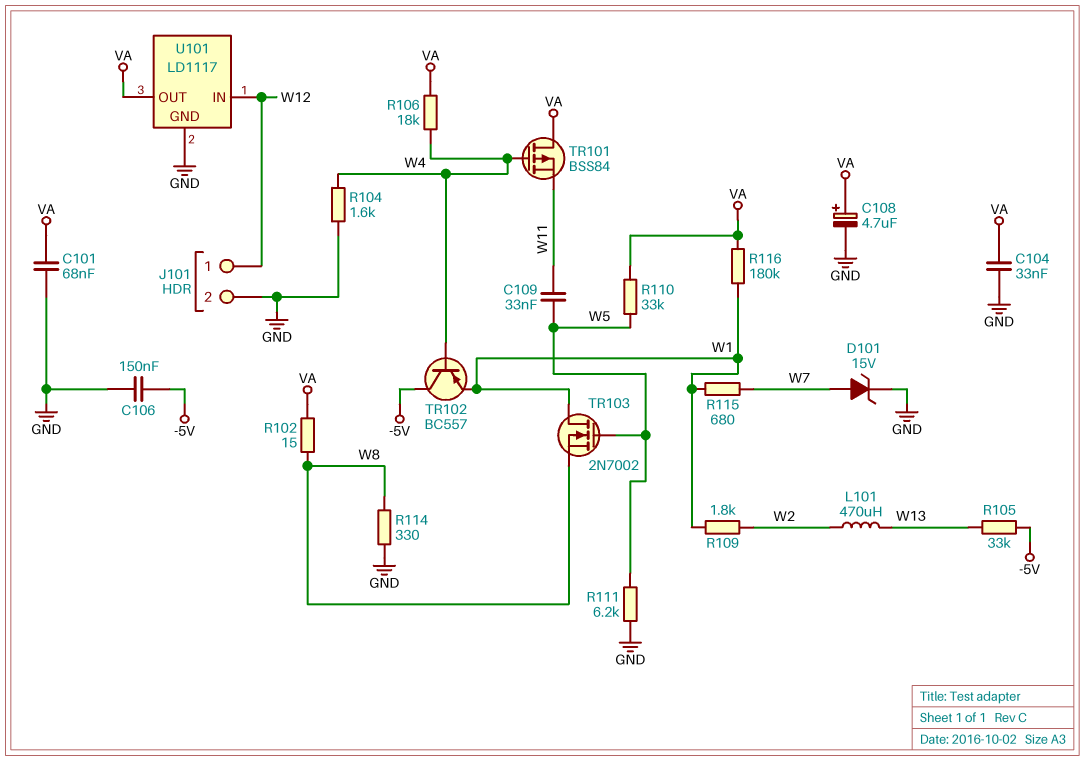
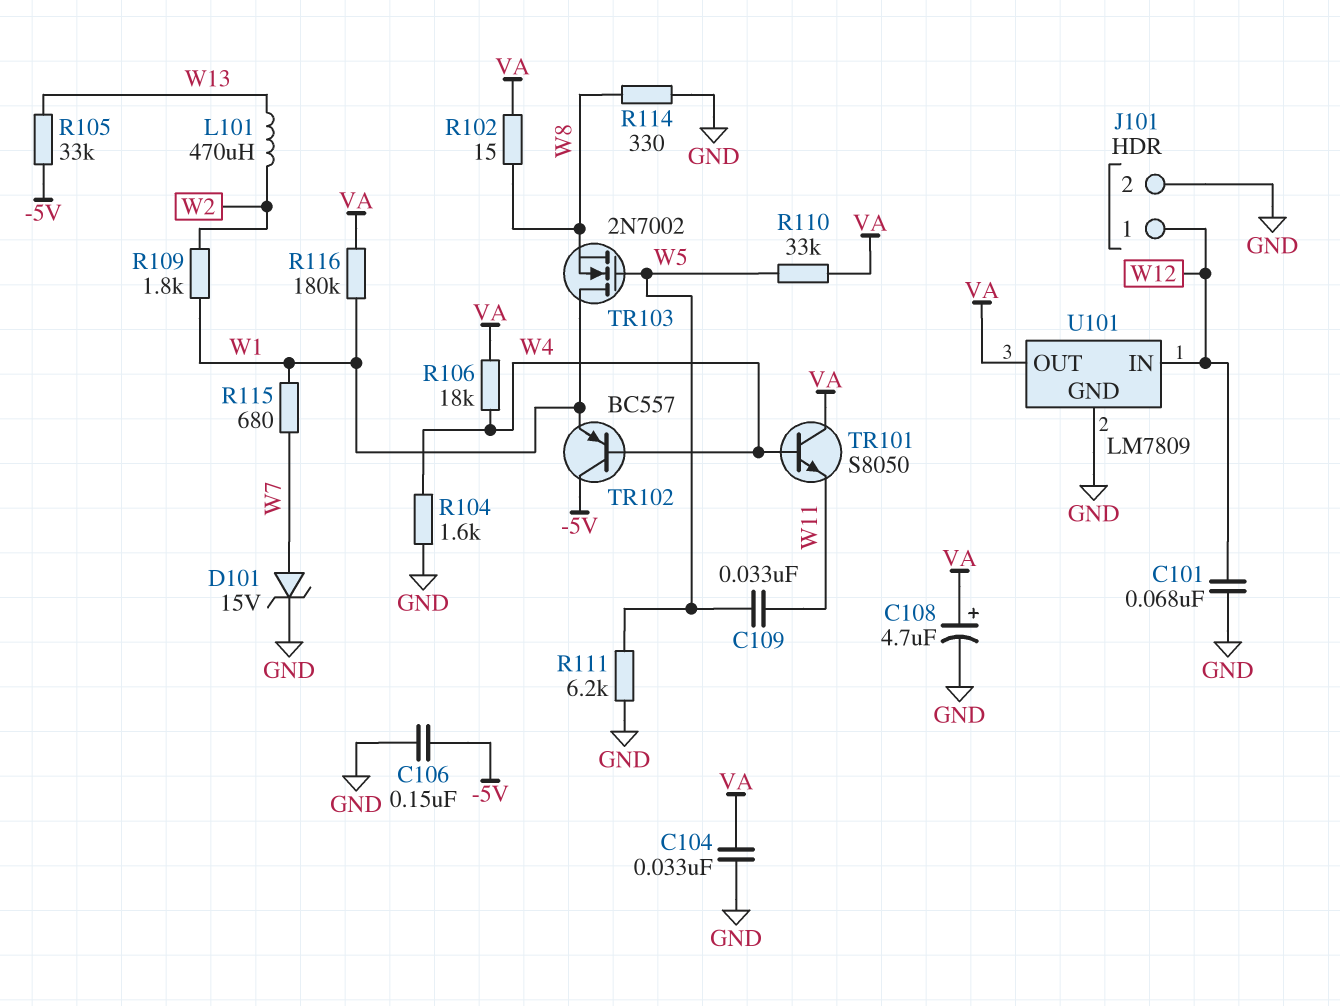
C101: 68nF (GND, VA) -> 68nF (GND, W12)
TR101: PMOS BSS84 (G W4, D VA, S W11) -> NPN S8050 (B W4, C VA, E W11)
U101: LD1117 -> LM7809

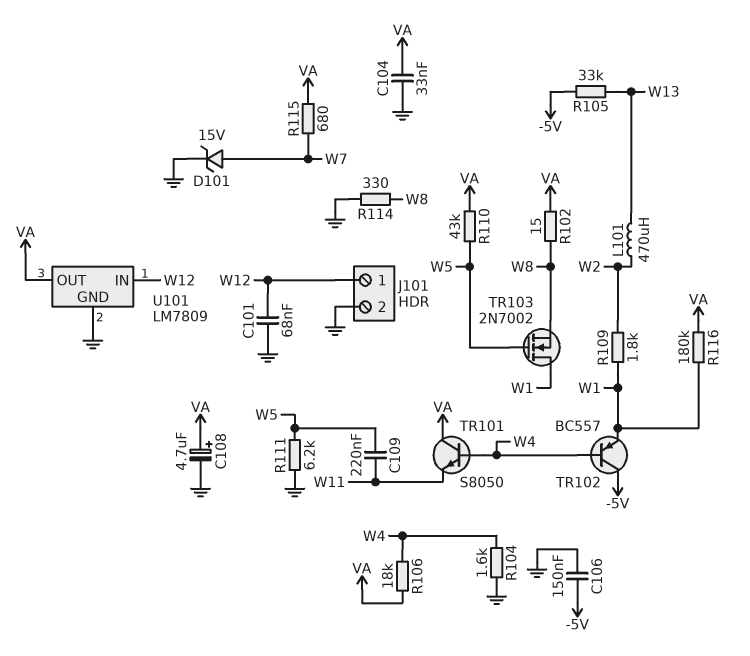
C109: 33nF (W5, W11) -> 220nF (W5, W11)
R110: 33k (VA, W5) -> 43k (VA, W5)
R115: 680 (W1, W7) -> 680 (VA, W7)

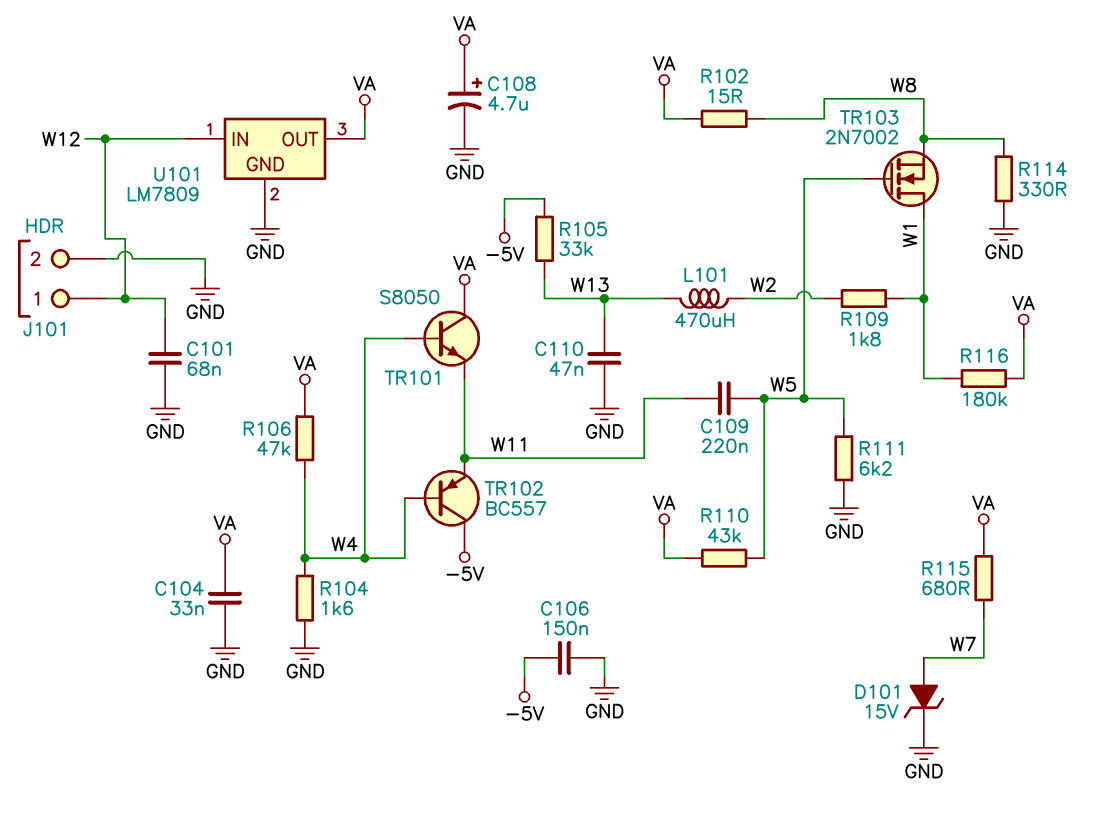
C110: none -> 47nF (GND, W13)
R106: 18k (VA, W4) -> 47k (VA, W4)
TR102: PNP BC557 (B W4, C -5V, E W1) -> PNP BC557 (B W4, C -5V, E W11)

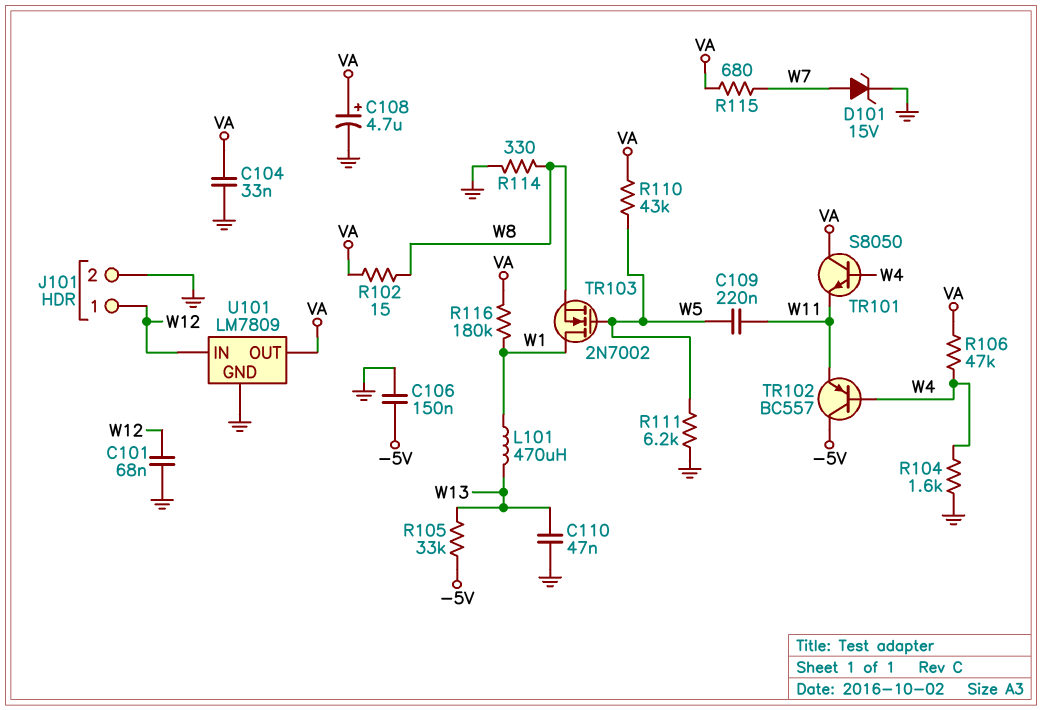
L101: 470uH (W2, W13) -> 470uH (W1, W13)
R109: 1.8k (W1, W2) -> none

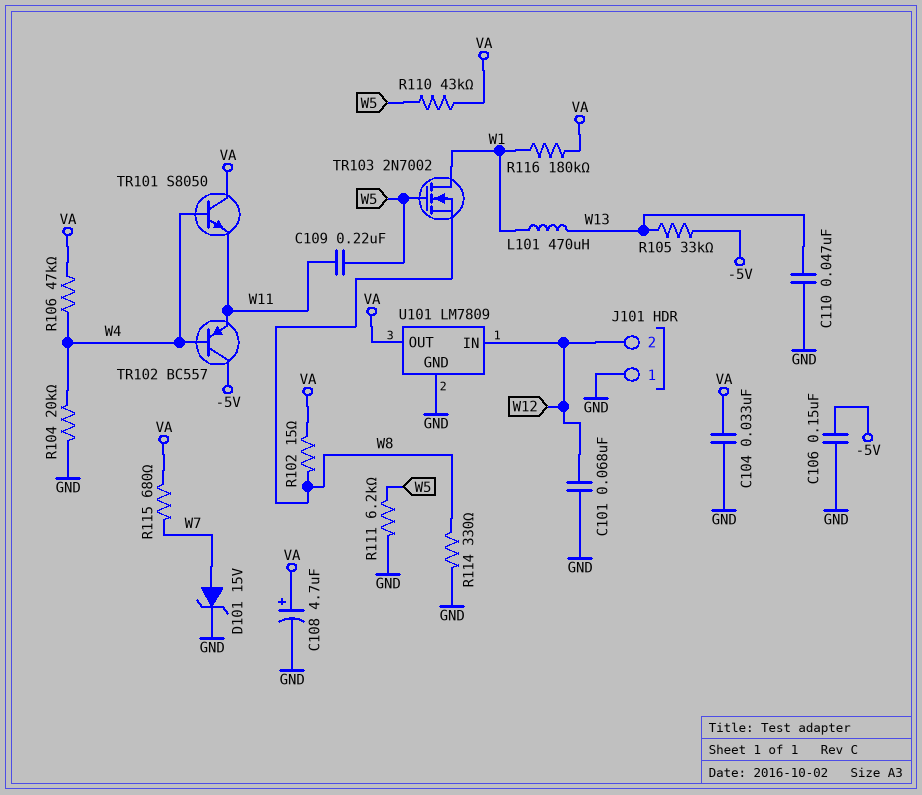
J101 pin 1: W12 -> GND
J101 pin 2: GND -> W12
R104: 1.6k (GND, W4) -> 20k (GND, W4)

